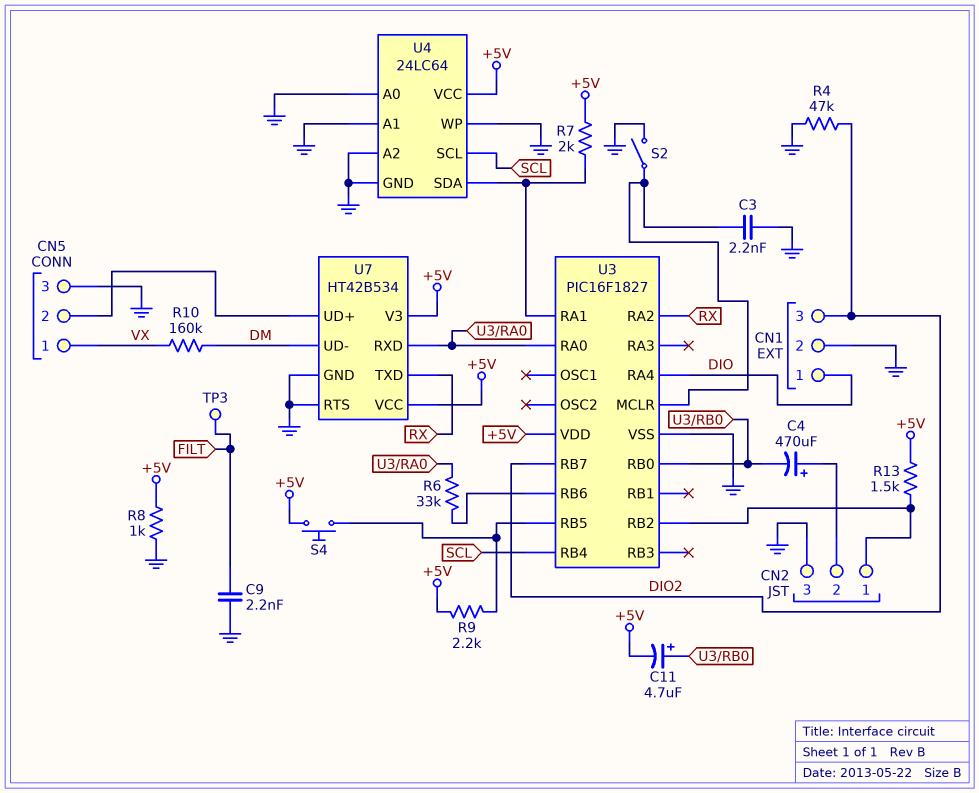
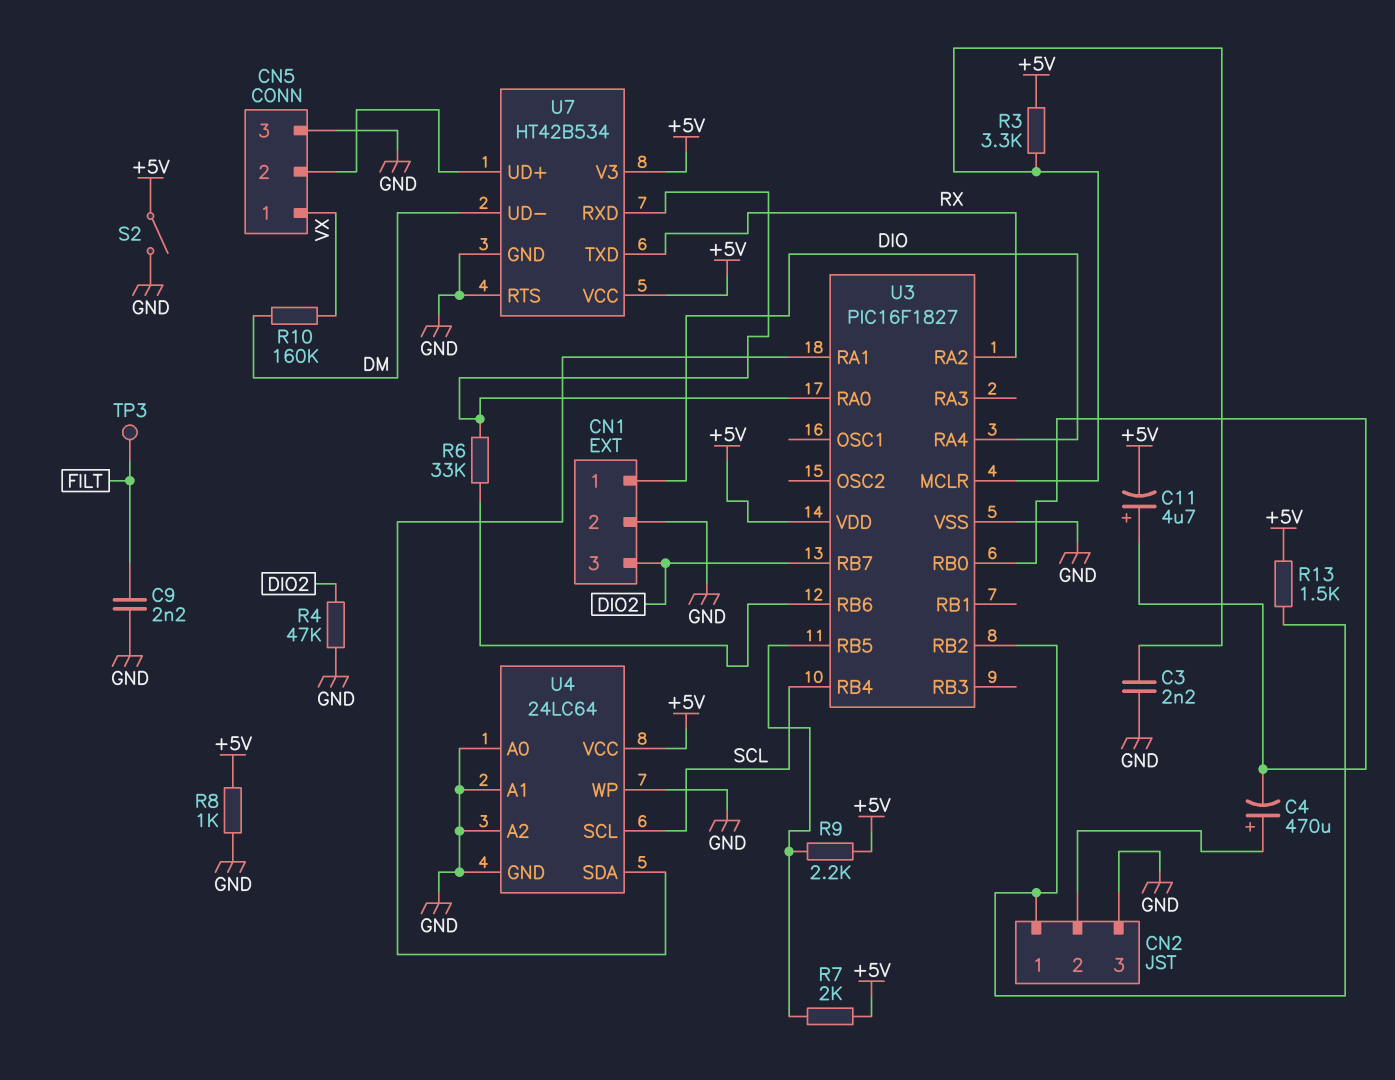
R3: none -> 3.3k (+5V, U3/MCLR)
R7: 2k (+5V, U3/RA1) -> 2k (+5V, U3/RB5)
S2: switch (GND, U3/MCLR) -> switch (+5V, GND)
S4: button (+5V, U3/RB5) -> none

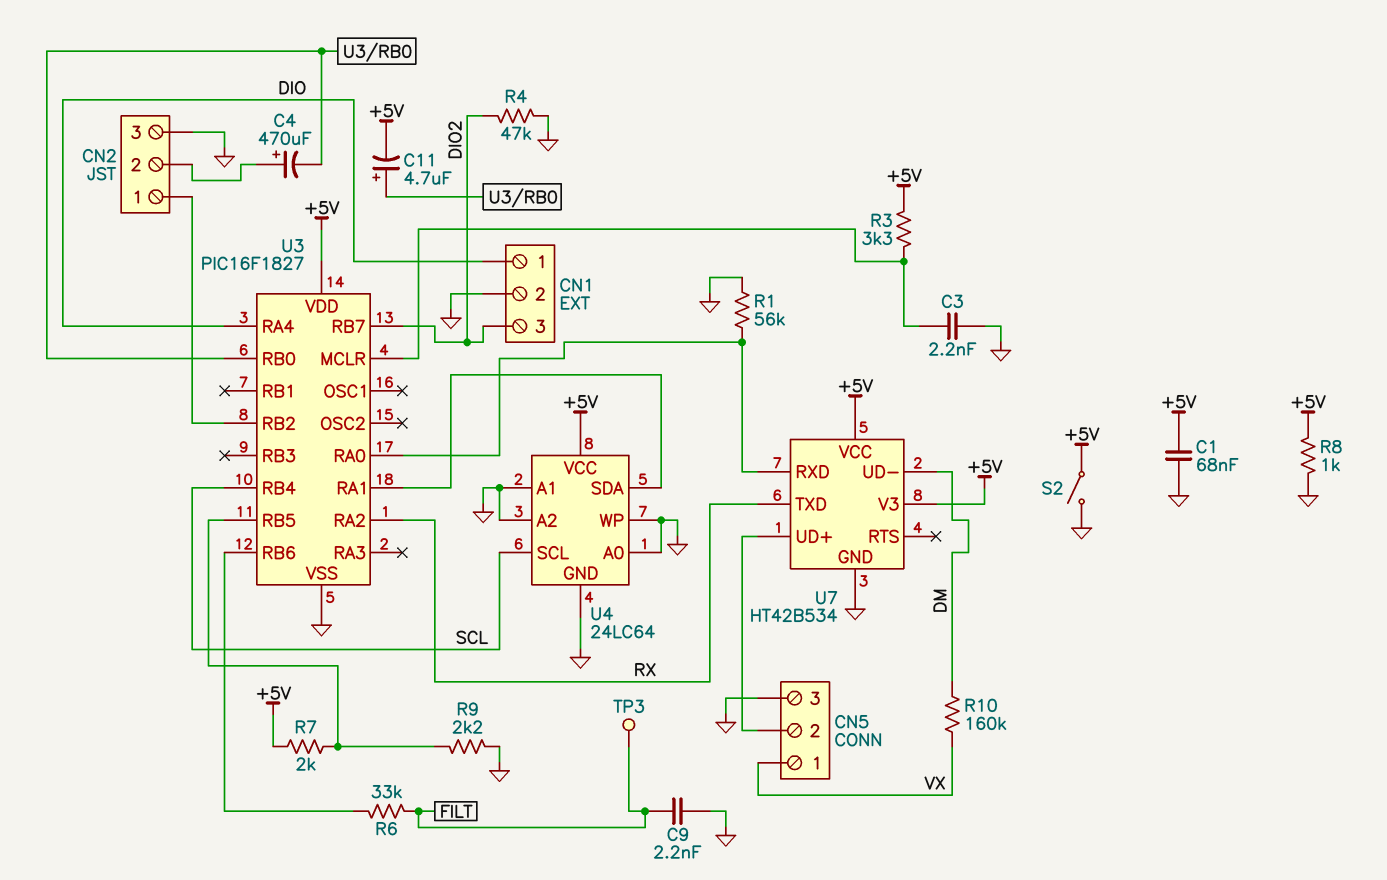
C1: none -> 68nF (+5V, GND)
R1: none -> 56k (GND, U3/RA0)
R6: 33k (U3/RA0, U3/RB6) -> 33k (FILT, U3/RB6)
R9: 2.2k (+5V, U3/RB5) -> 2.2k (GND, U3/RB5)
R13: 1.5k (+5V, CN2/1) -> none
U7 pin RTS: GND -> none

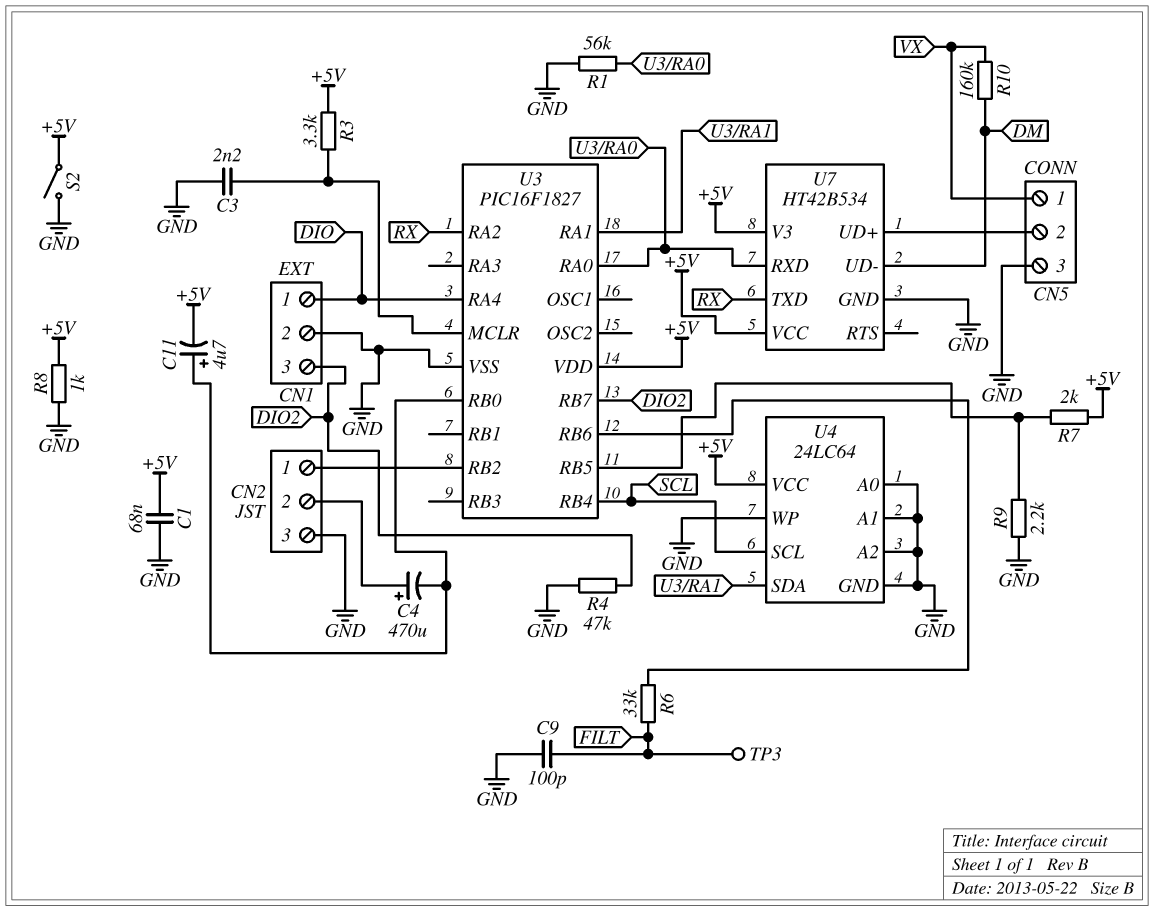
C9: 2.2nF (FILT, GND) -> 100pF (FILT, GND)

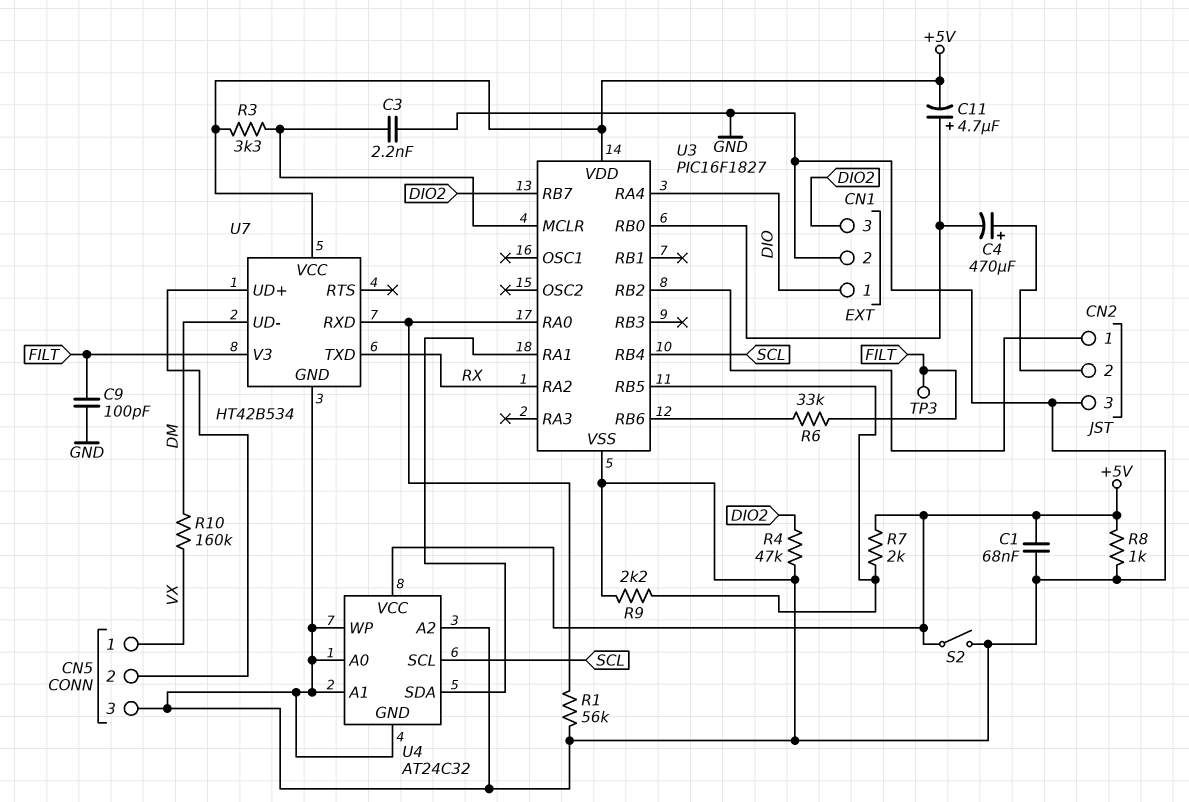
U4: 24LC64 -> AT24C32
U7 pin V3: +5V -> FILT

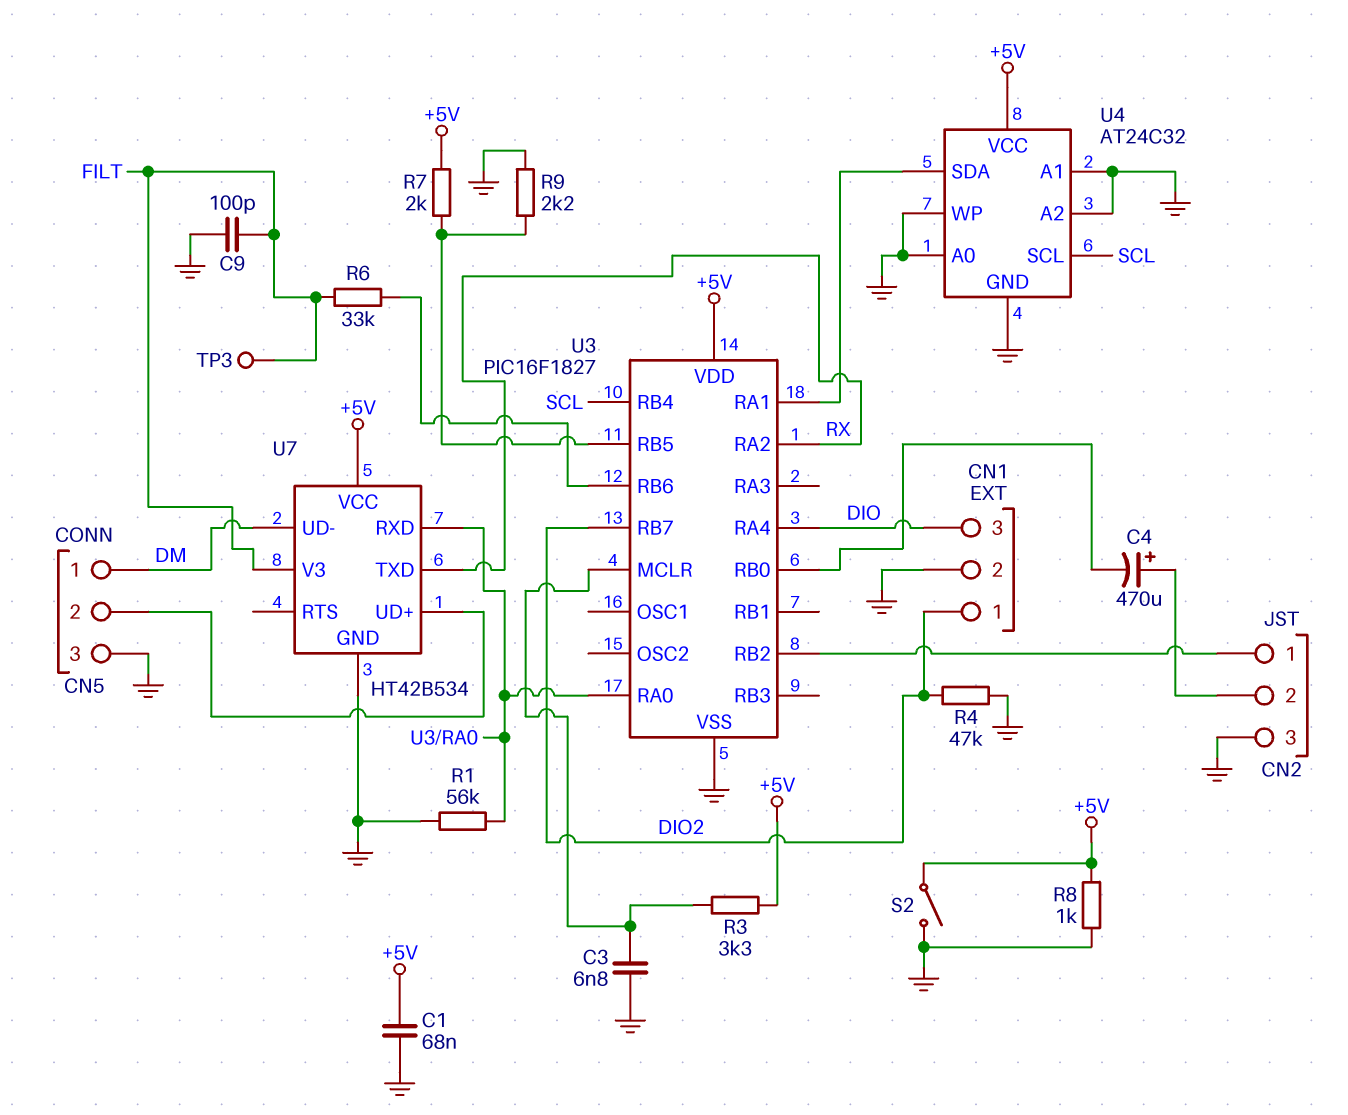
C3: 2.2nF (GND, U3/MCLR) -> 6.8nF (GND, U3/MCLR)
C11: 4.7uF (plus U3/RB0, minus +5V) -> none
CN1 pin 1: DIO -> DIO2
CN1 pin 3: DIO2 -> DIO
CN5 pin 1: VX -> DM
R10: 160k (DM, VX) -> none

